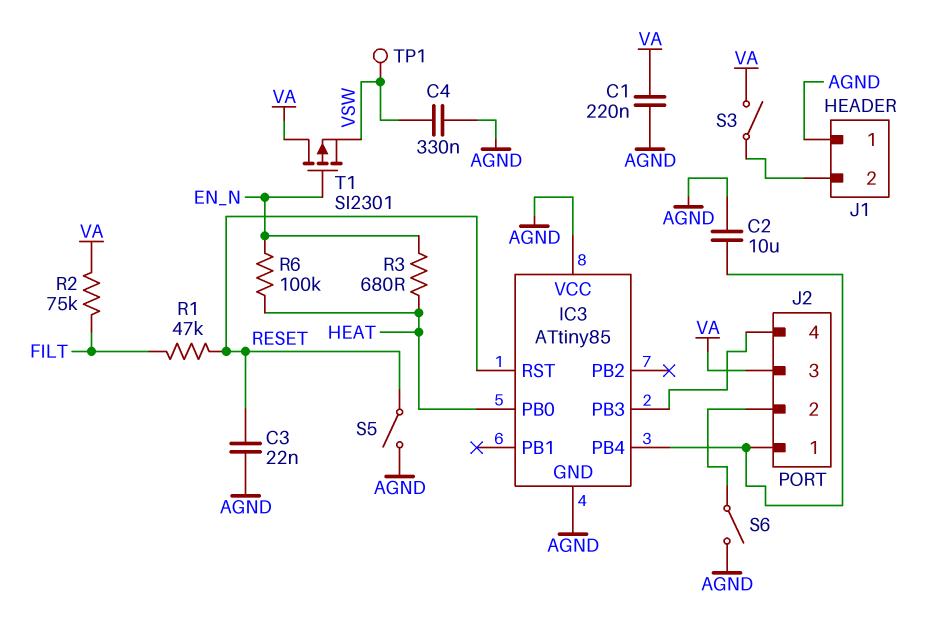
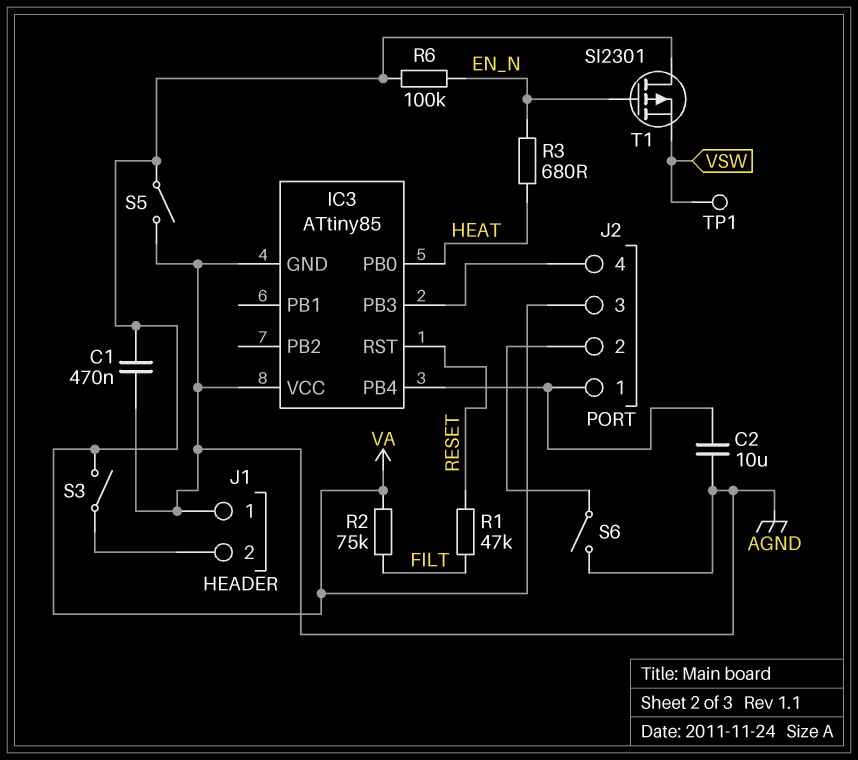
C1: 220nF (AGND, VA) -> 470nF (AGND, VA)
C3: 22nF (AGND, RESET) -> none
C4: 330nF (AGND, VSW) -> none
R6: 100k (EN_N, HEAT) -> 100k (EN_N, VA)
S5: switch (AGND, RESET) -> switch (AGND, VA)

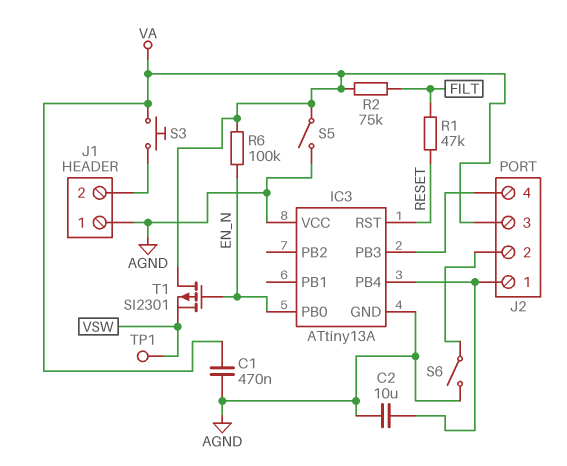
IC3: ATtiny85 -> ATtiny13A
IC3 pin PB0: HEAT -> EN_N
R3: 680 (EN_N, HEAT) -> none
S3: switch (J1/2, VA) -> button (J1/2, VA)

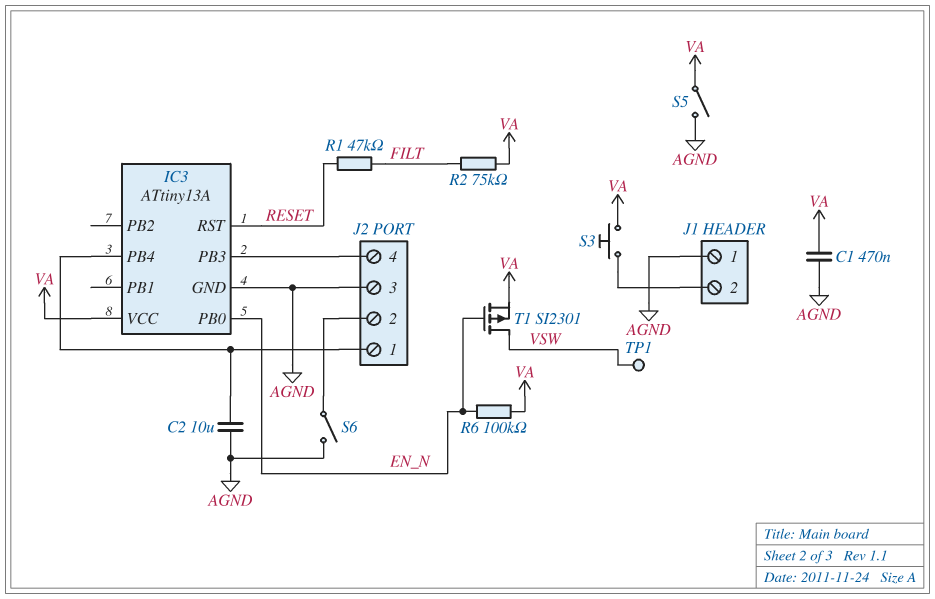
IC3 pin VCC: AGND -> VA
J2 pin 3: VA -> AGND
T1: PMOS SI2301 (G EN_N, D VA, S VSW) -> PMOS SI2301 (G EN_N, D VSW, S VA)

